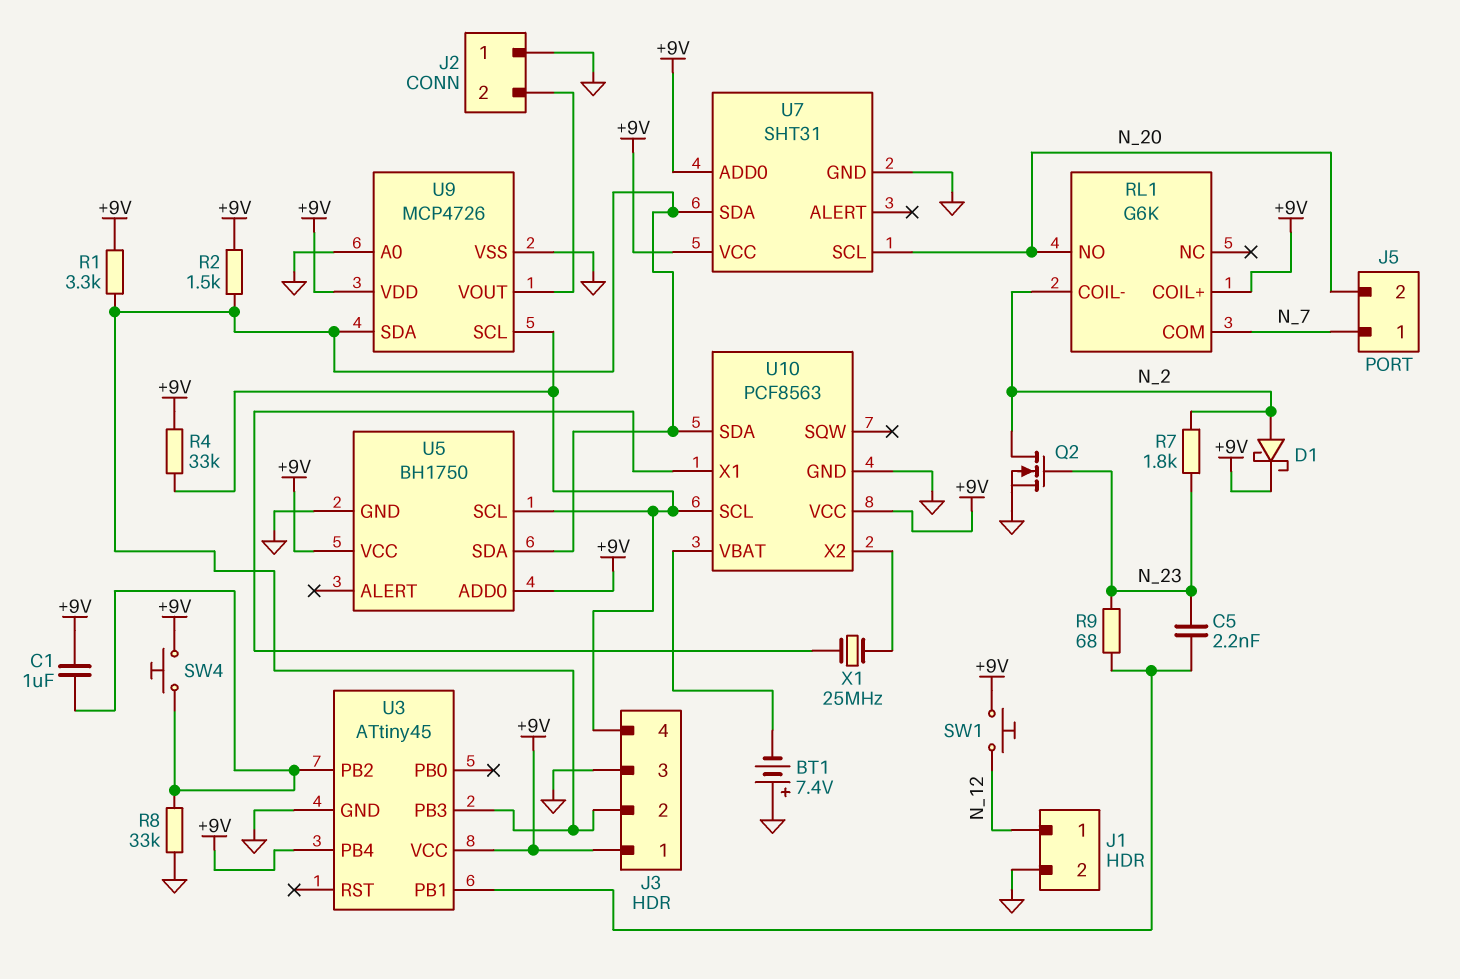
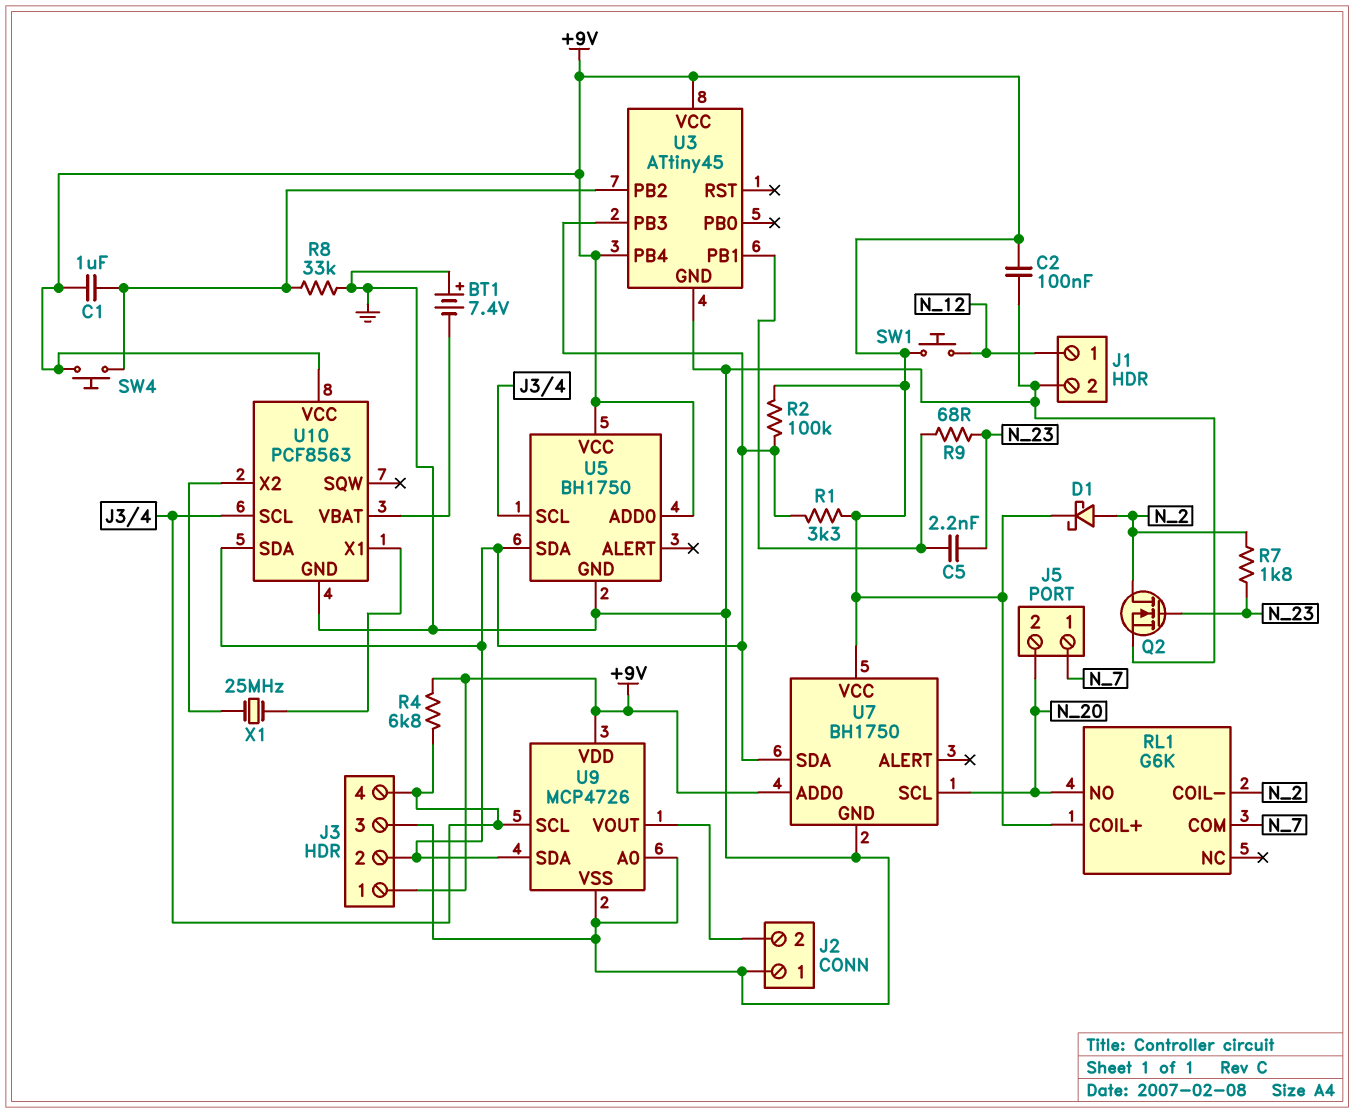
C2: none -> 100nF (+9V, GND)
R2: 1.5k (+9V, J3/2) -> 100k (+9V, J3/2)
R4: 33k (+9V, J3/4) -> 6.8k (+9V, J3/4)
U7: SHT31 -> BH1750

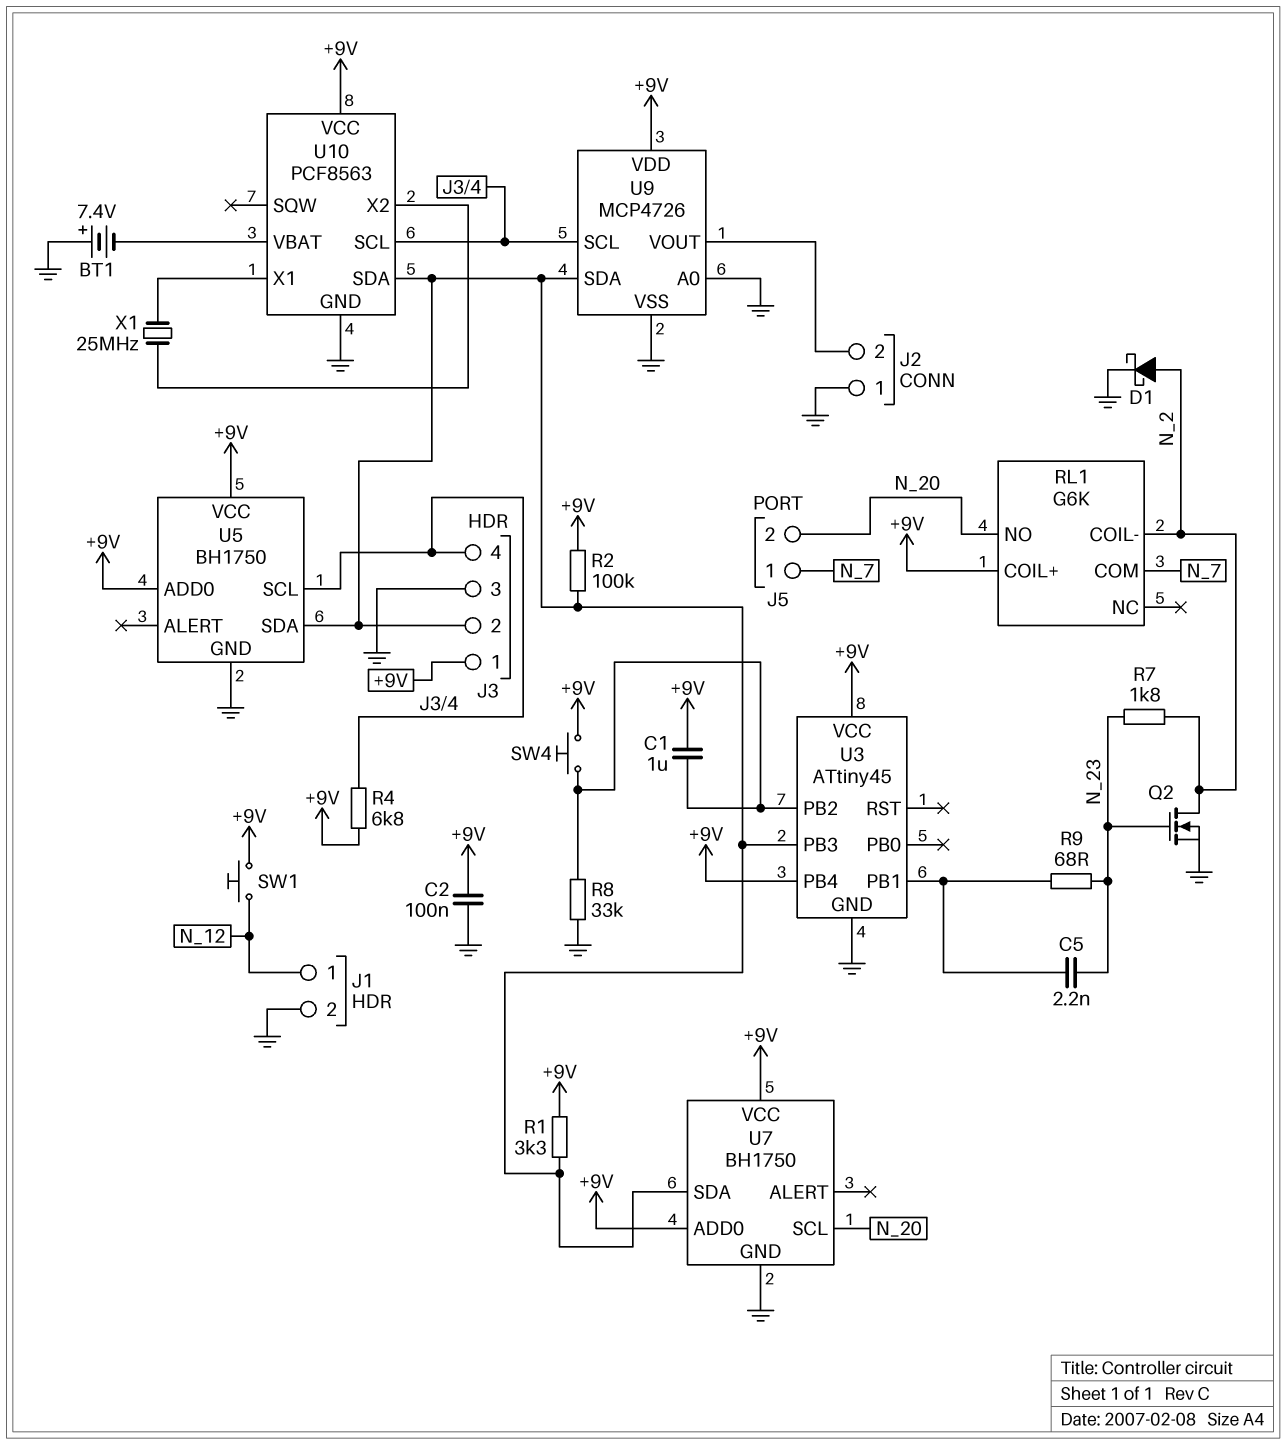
D1: schottky (A N_2, K +9V) -> schottky (A N_2, K GND)

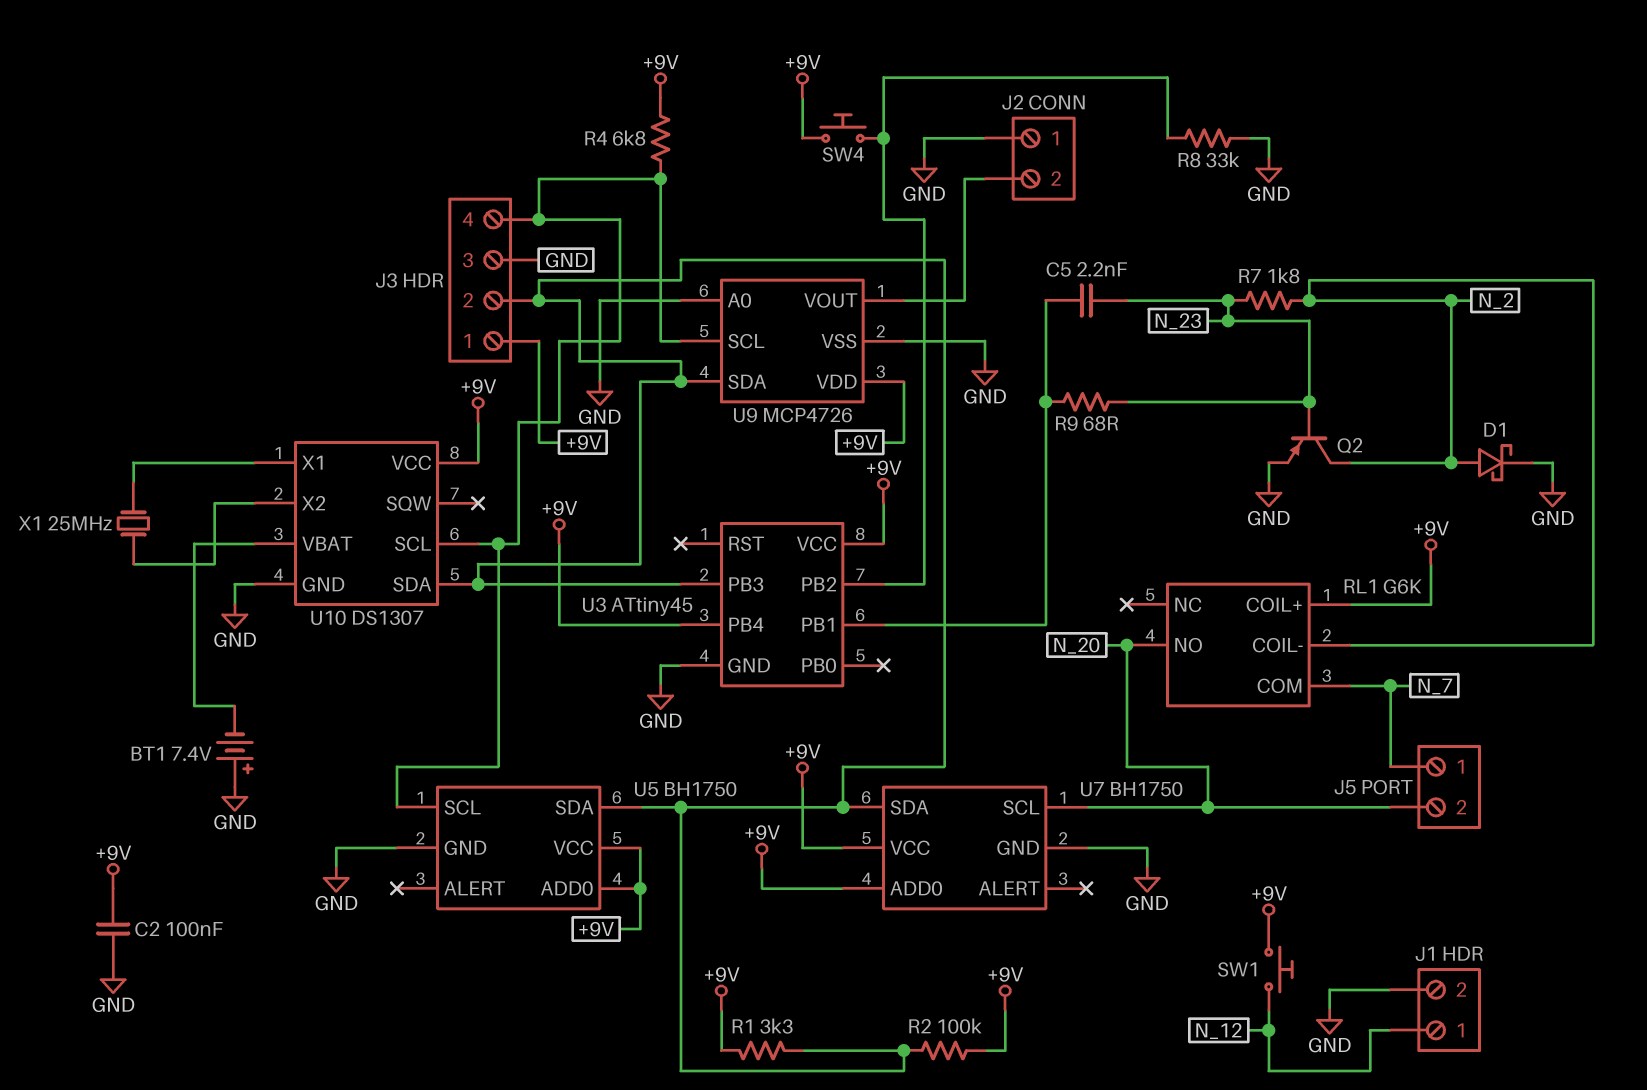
C1: 1uF (+9V, U3/PB2) -> none
Q2: NMOS (G N_23, D N_2, S GND) -> PNP (B N_23, C N_2, E GND)
U10: PCF8563 -> DS1307

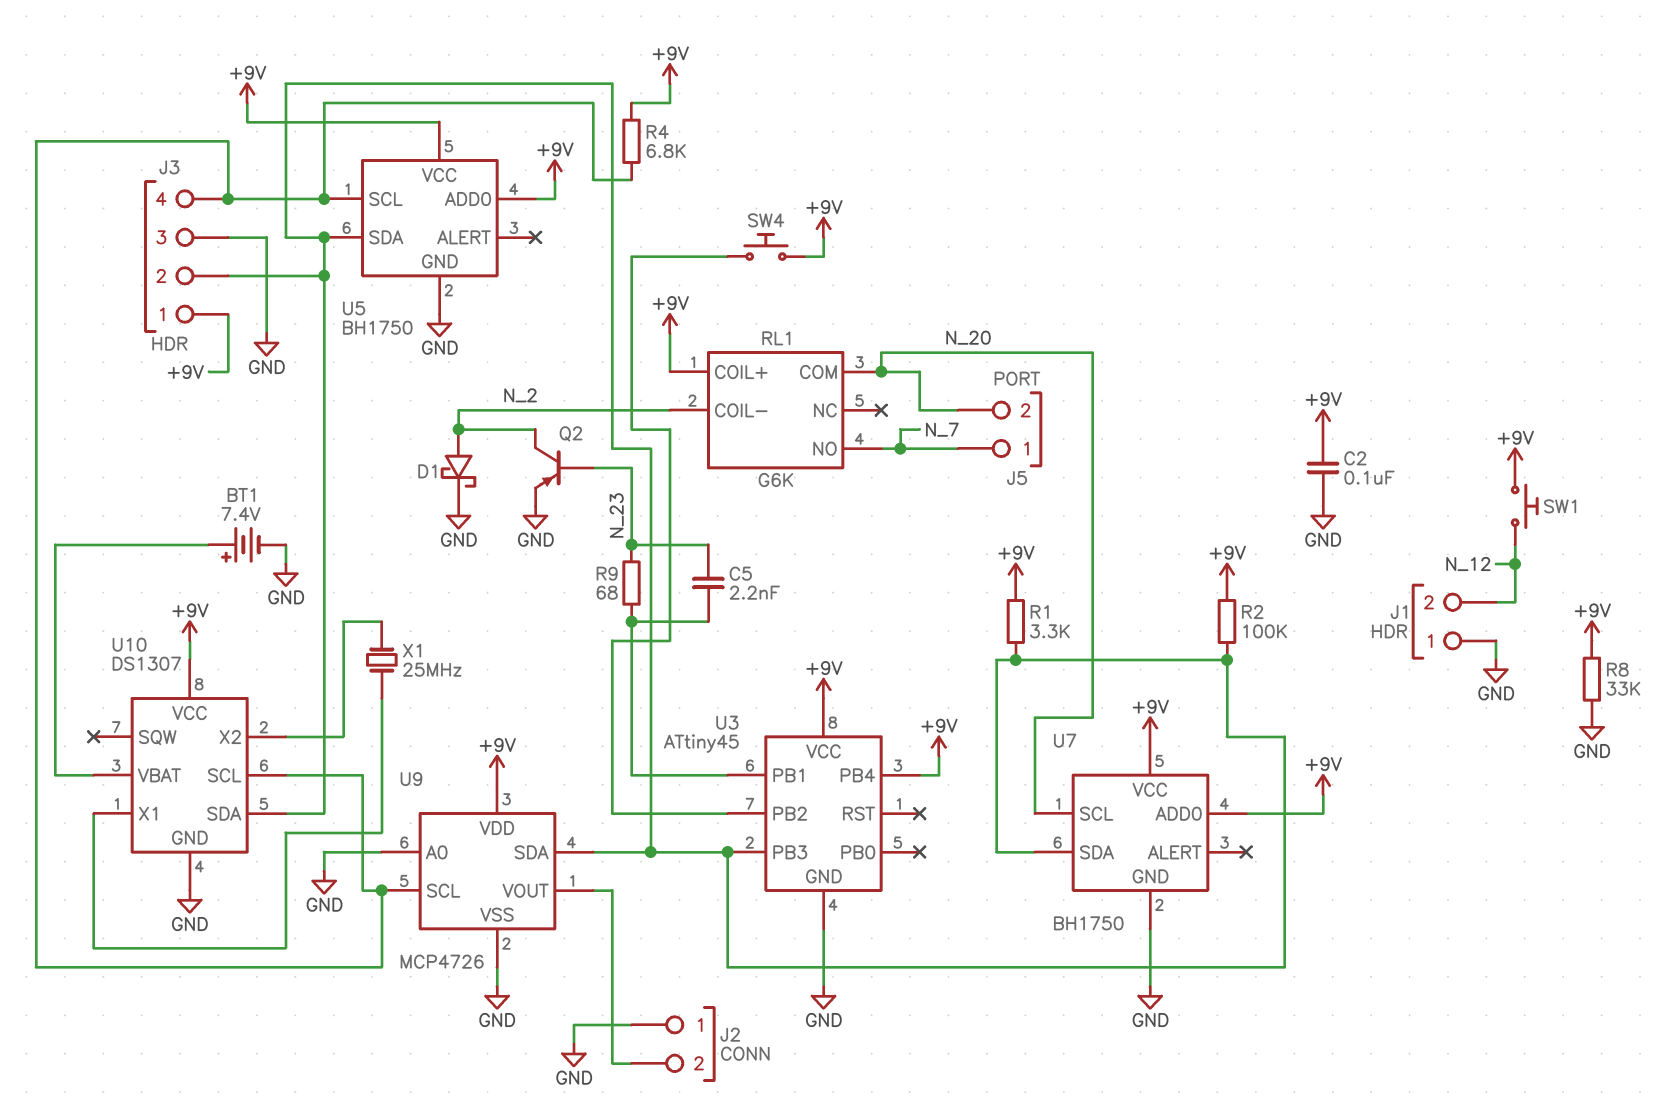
BT1: 7.4V (plus GND, minus U10/VBAT) -> 7.4V (plus U10/VBAT, minus GND)
J1 pin 1: N_12 -> GND
J1 pin 2: GND -> N_12
R7: 1.8k (N_2, N_23) -> none
R8: 33k (GND, U3/PB2) -> 33k (+9V, GND)
RL1 pin COM: N_7 -> N_20
RL1 pin NO: N_20 -> N_7

